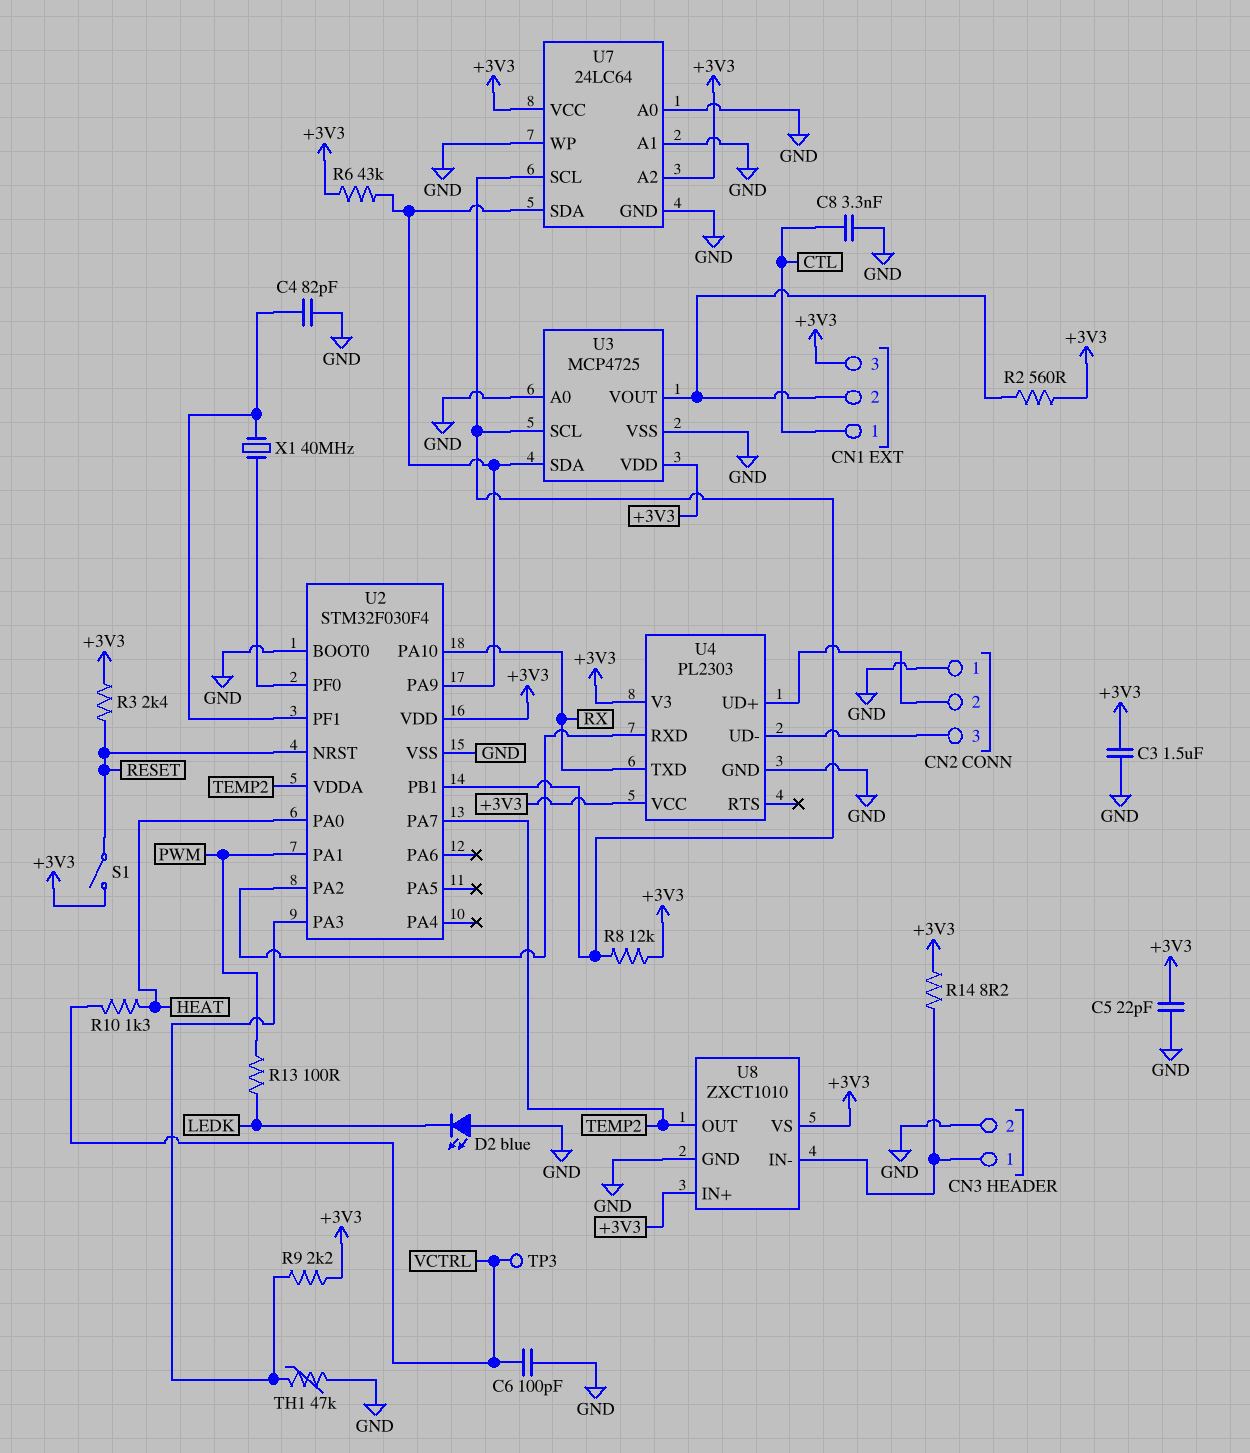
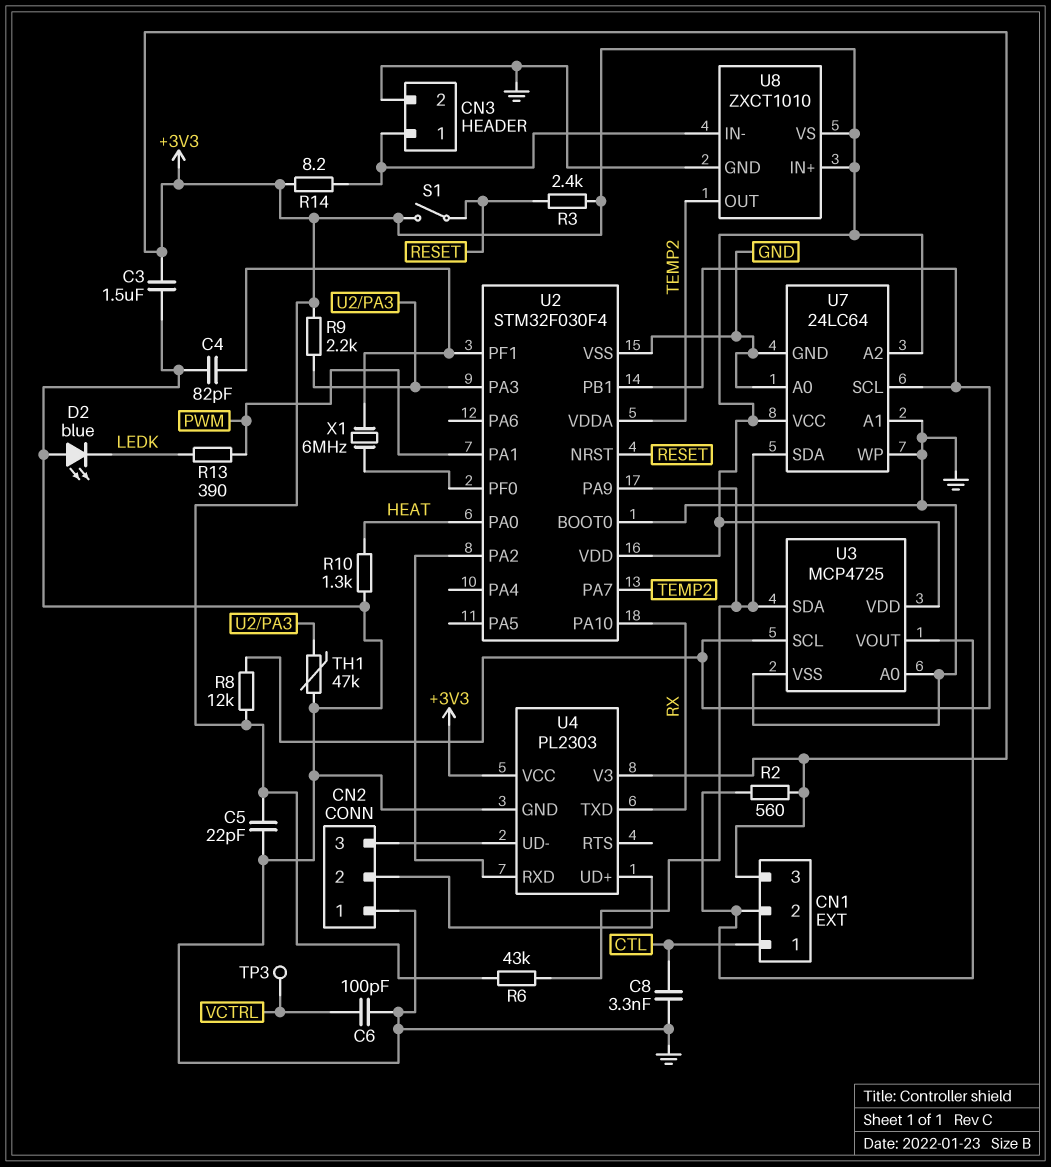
R10: 1.3k (HEAT, VCTRL) -> 1.3k (GND, HEAT)
R13: 100 (LEDK, PWM) -> 390 (LEDK, PWM)
X1: 40MHz (U2/PF0, U2/PF1) -> 6MHz (U2/PF0, U2/PF1)

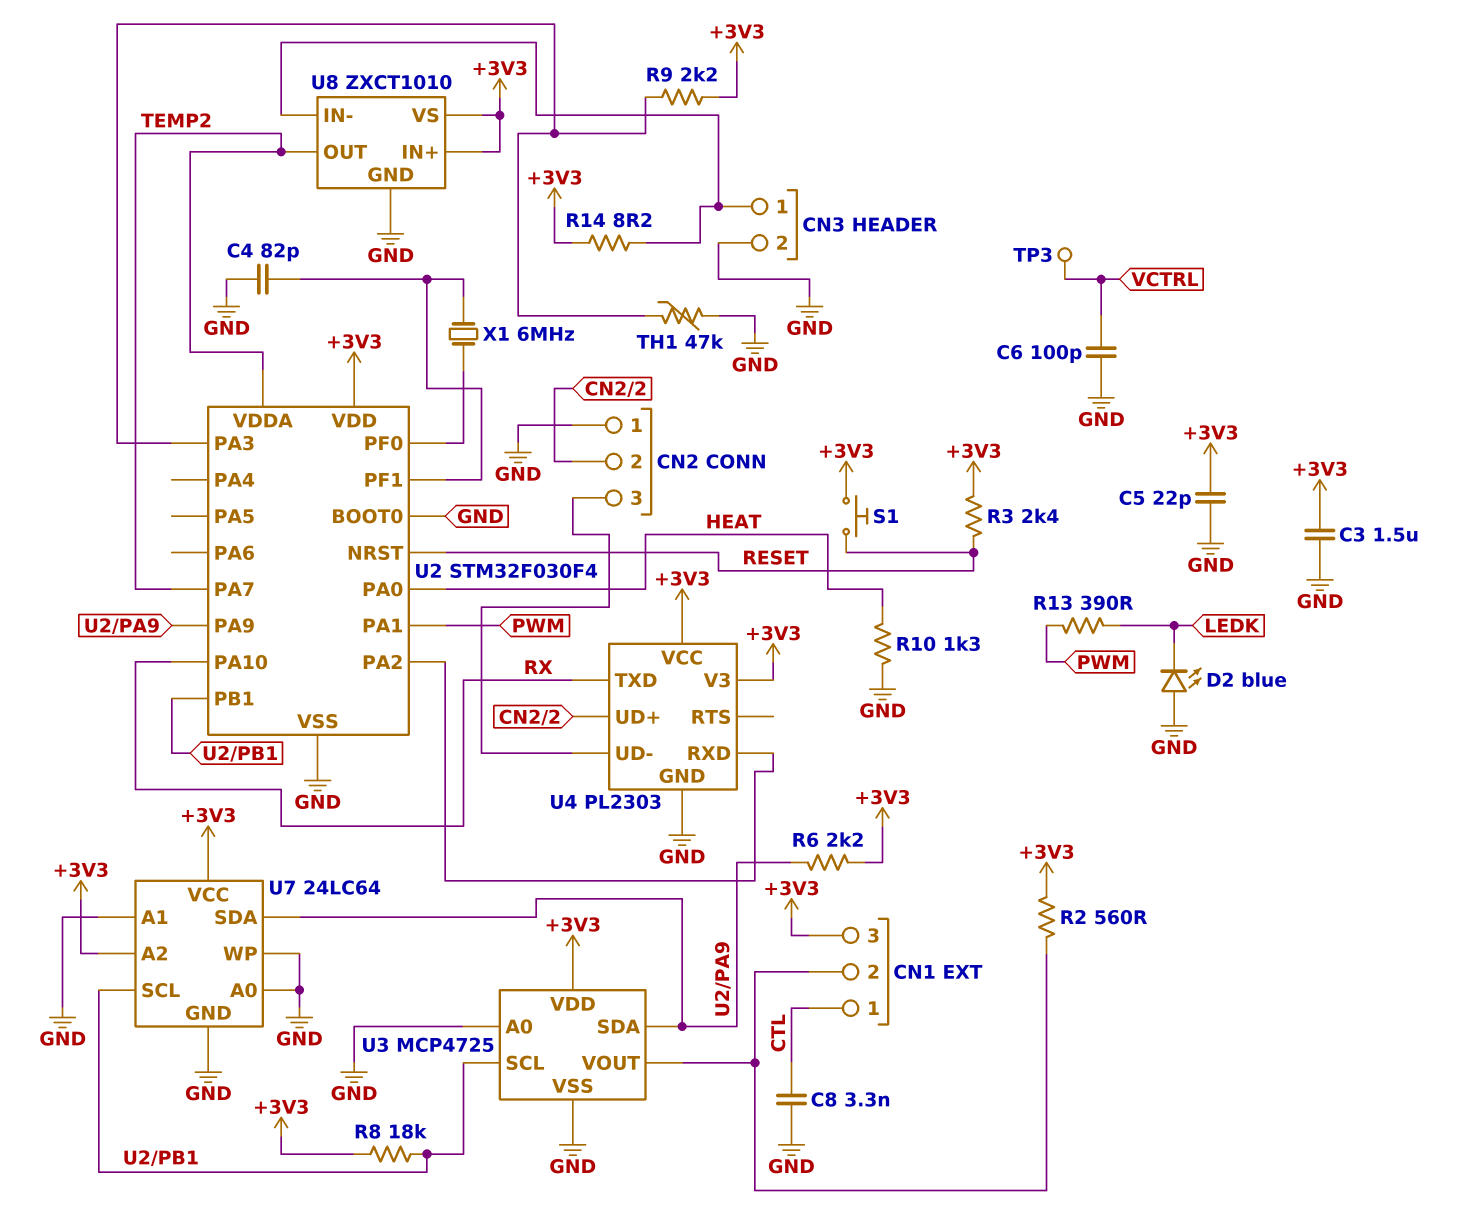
R6: 43k (+3V3, U2/PA9) -> 2.2k (+3V3, U2/PA9)
R8: 12k (+3V3, U2/PB1) -> 18k (+3V3, U2/PB1)
S1: switch (+3V3, RESET) -> button (+3V3, RESET)

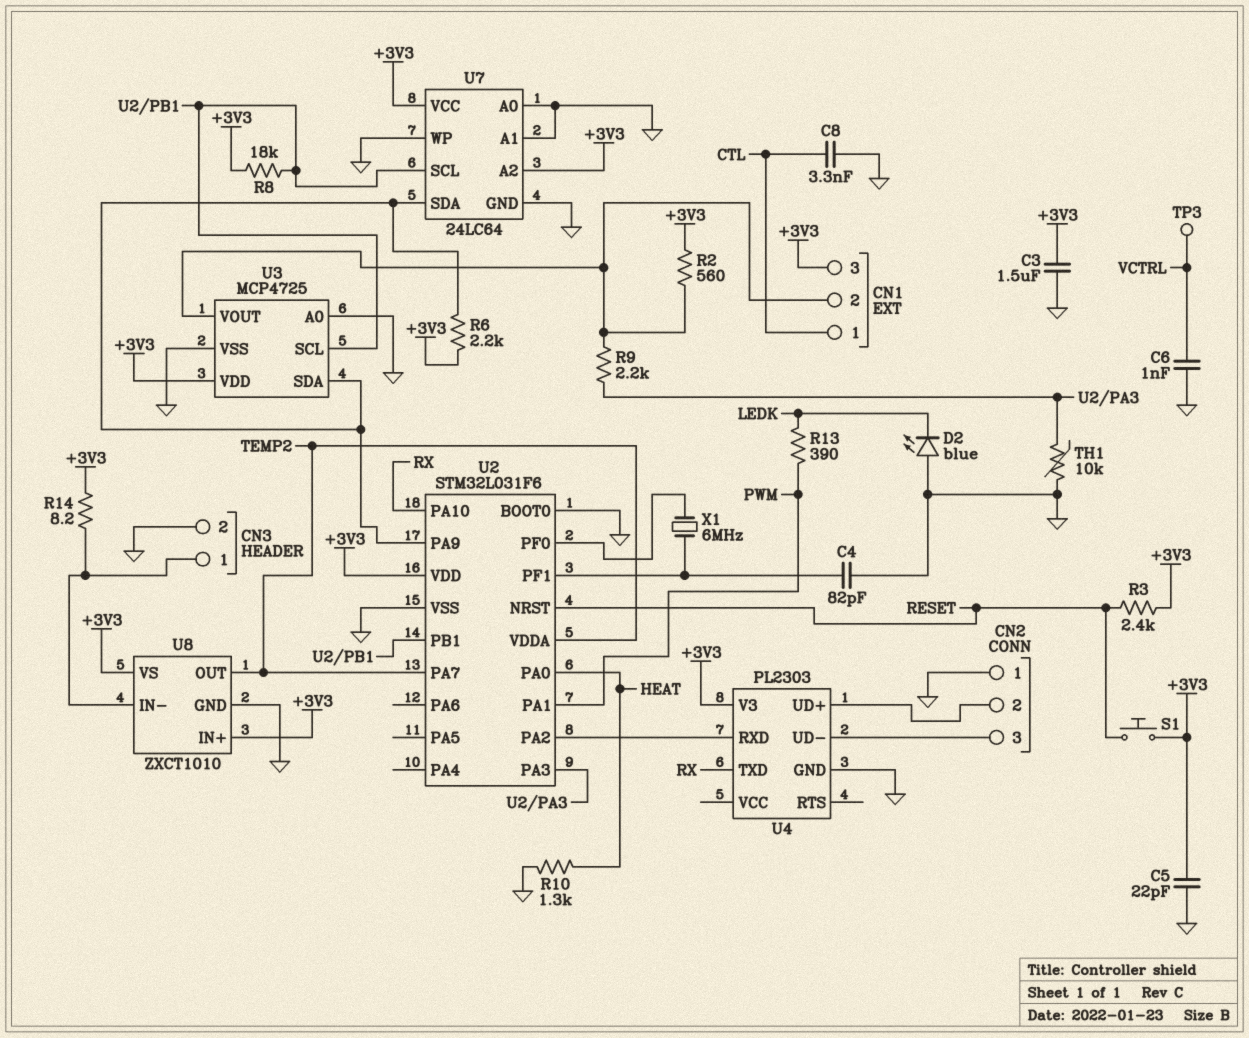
C6: 100pF (GND, VCTRL) -> 1nF (GND, VCTRL)
R9: 2.2k (+3V3, U2/PA3) -> 2.2k (CN1/2, U2/PA3)
TH1: 47k (GND, U2/PA3) -> 10k (GND, U2/PA3)
U2: STM32F030F4 -> STM32L031F6
U4 pin VCC: +3V3 -> none

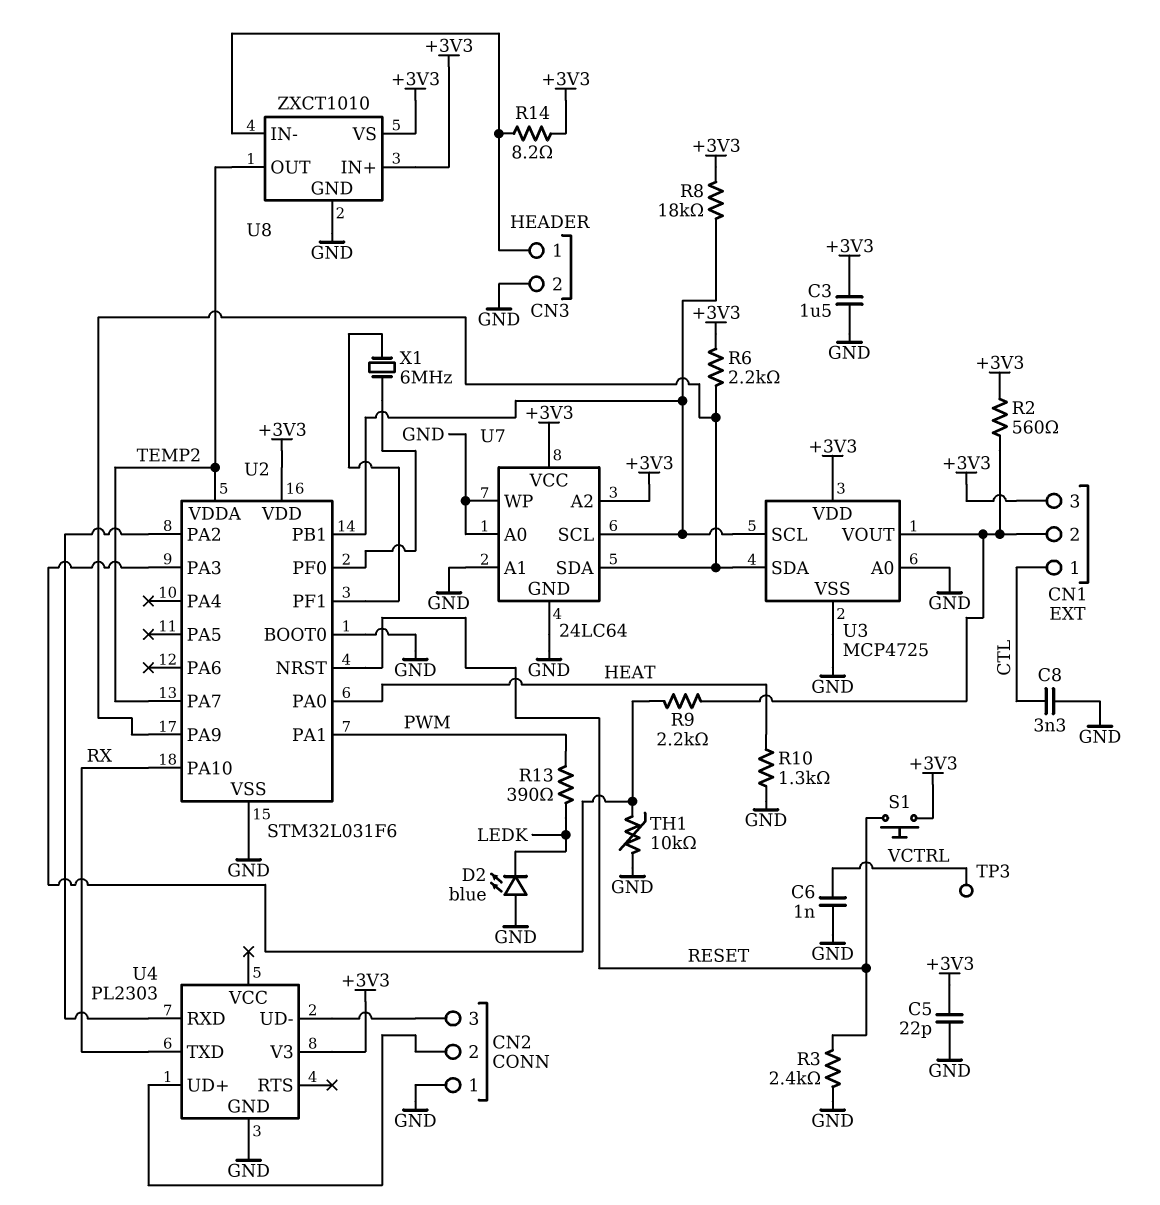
C4: 82pF (GND, U2/PF1) -> none
R3: 2.4k (+3V3, RESET) -> 2.4k (GND, RESET)

